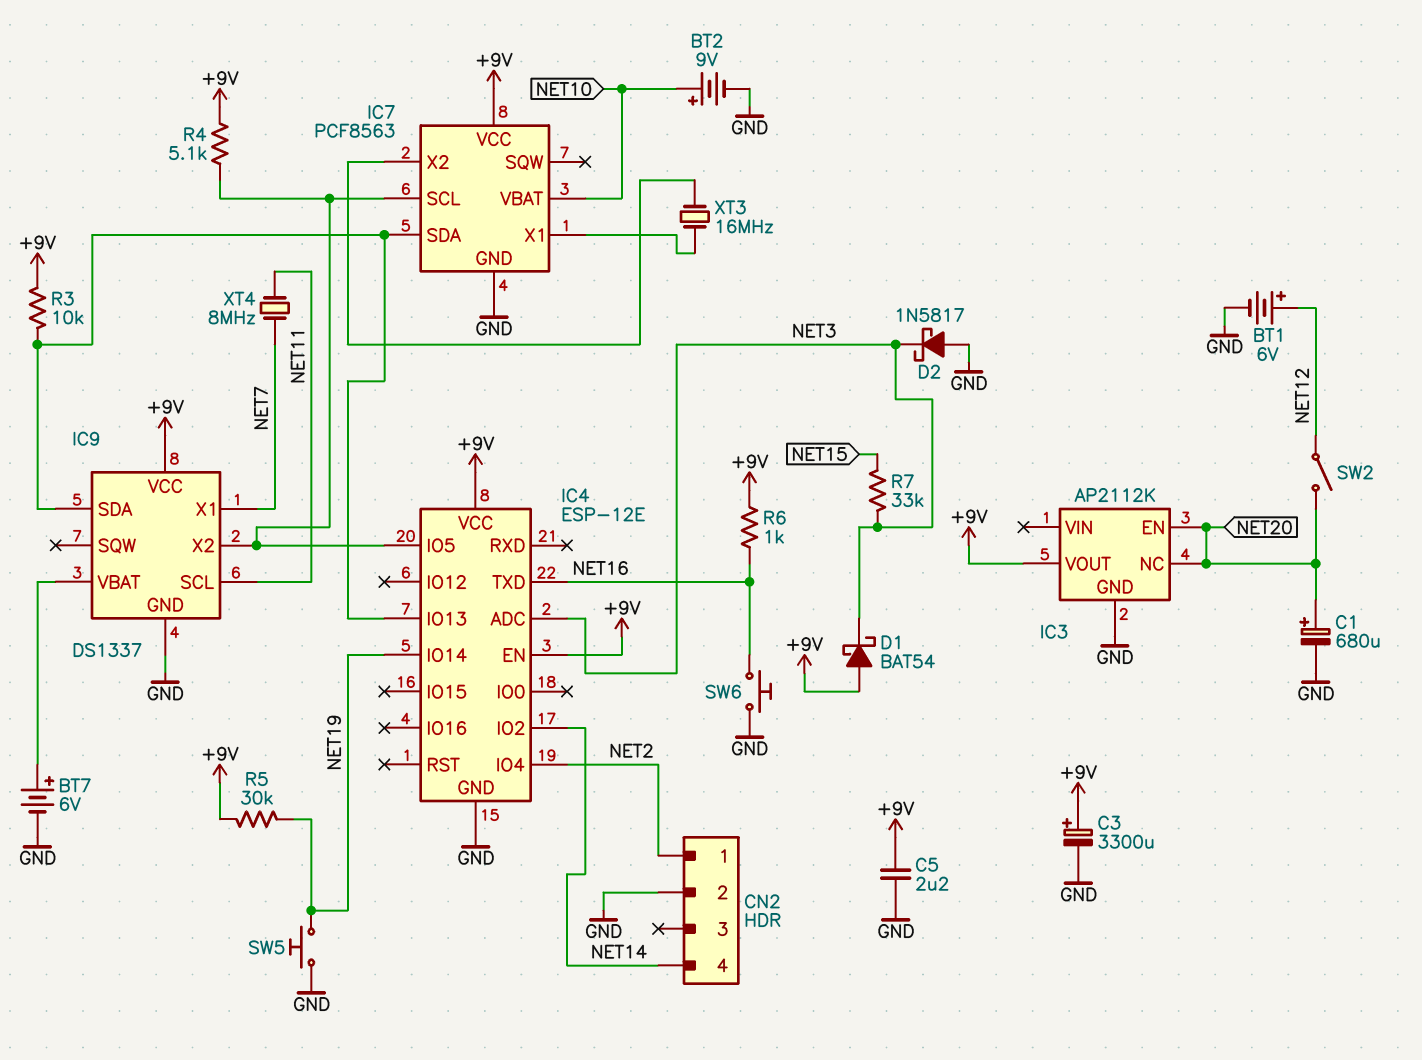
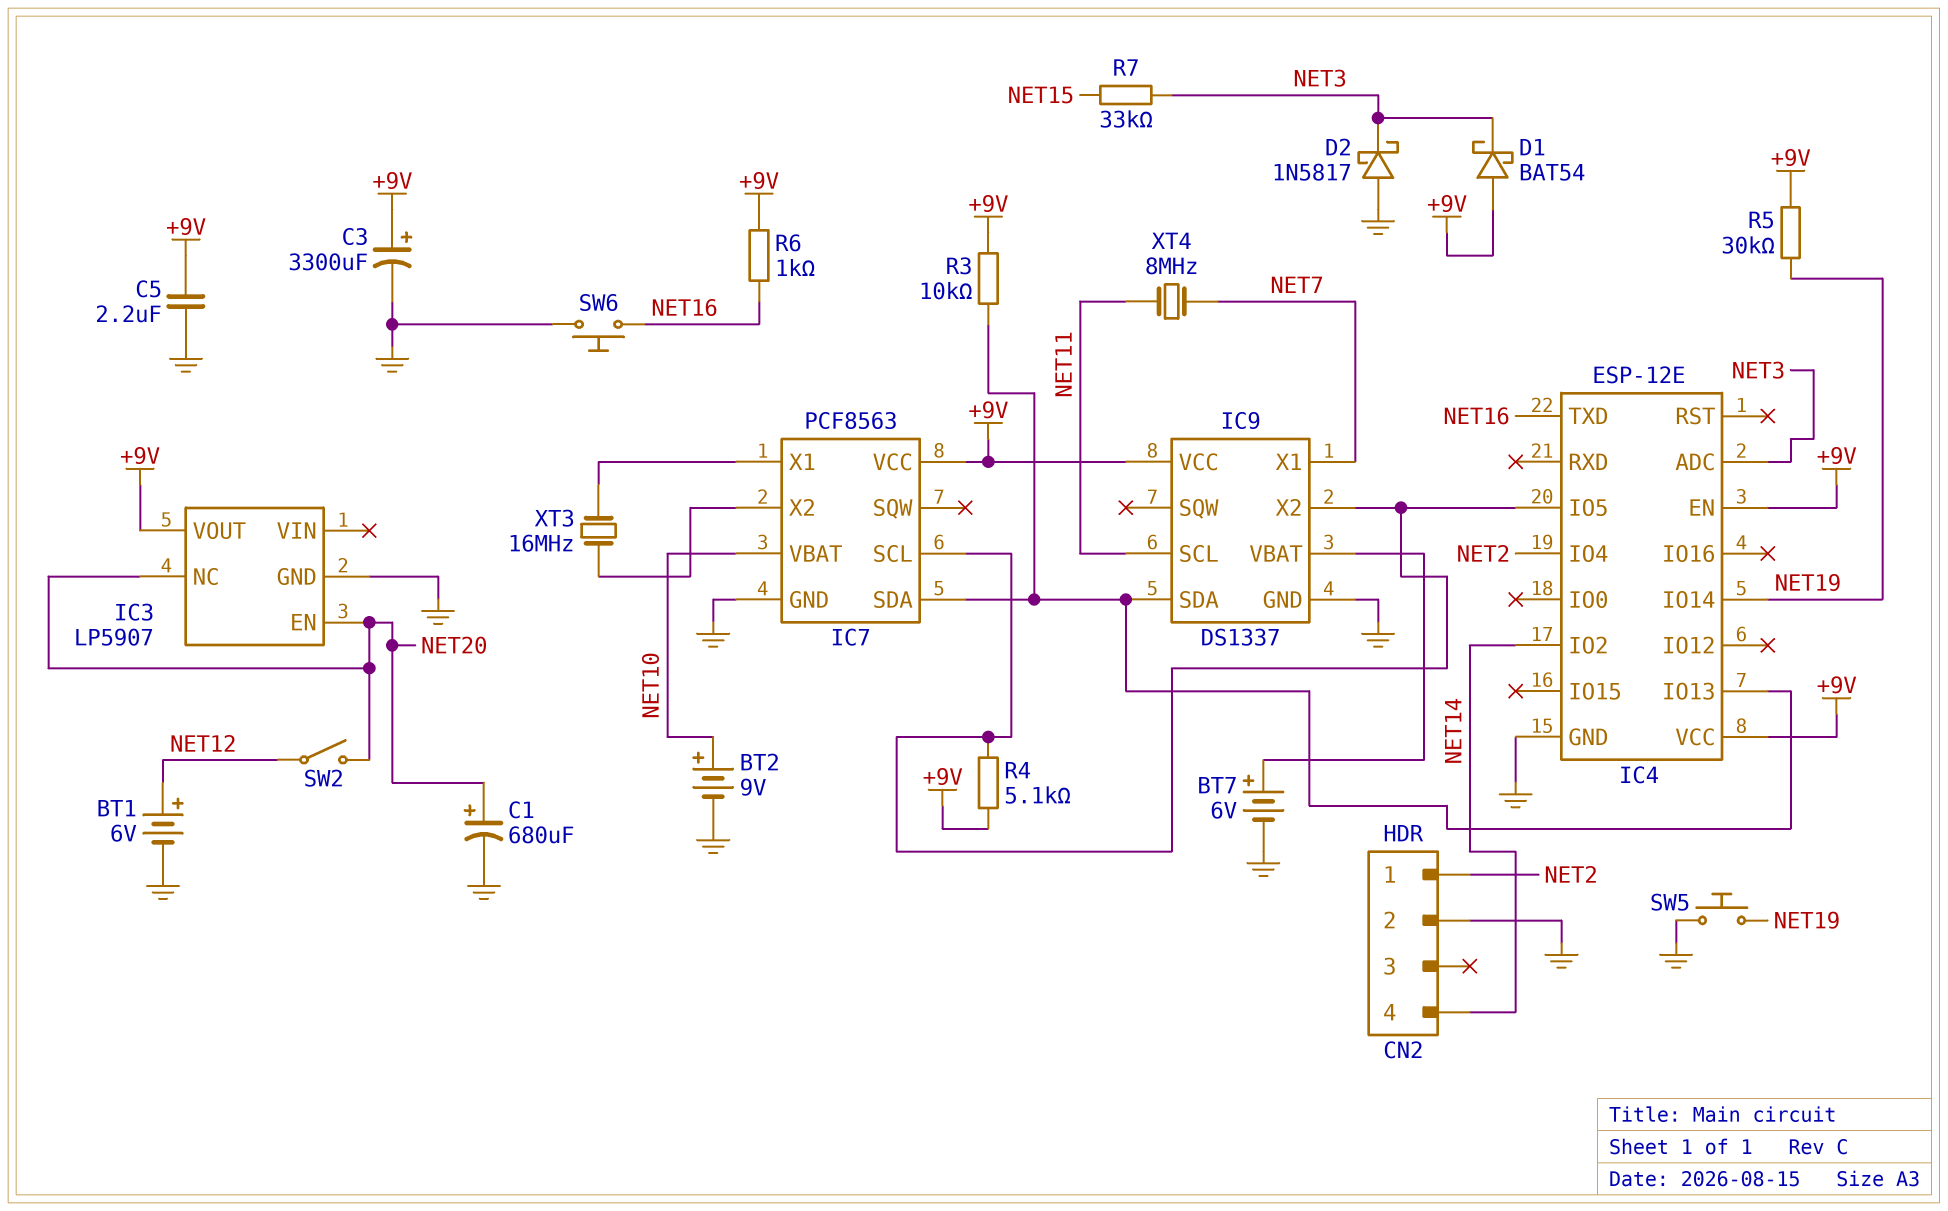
IC3: AP2112K -> LP5907

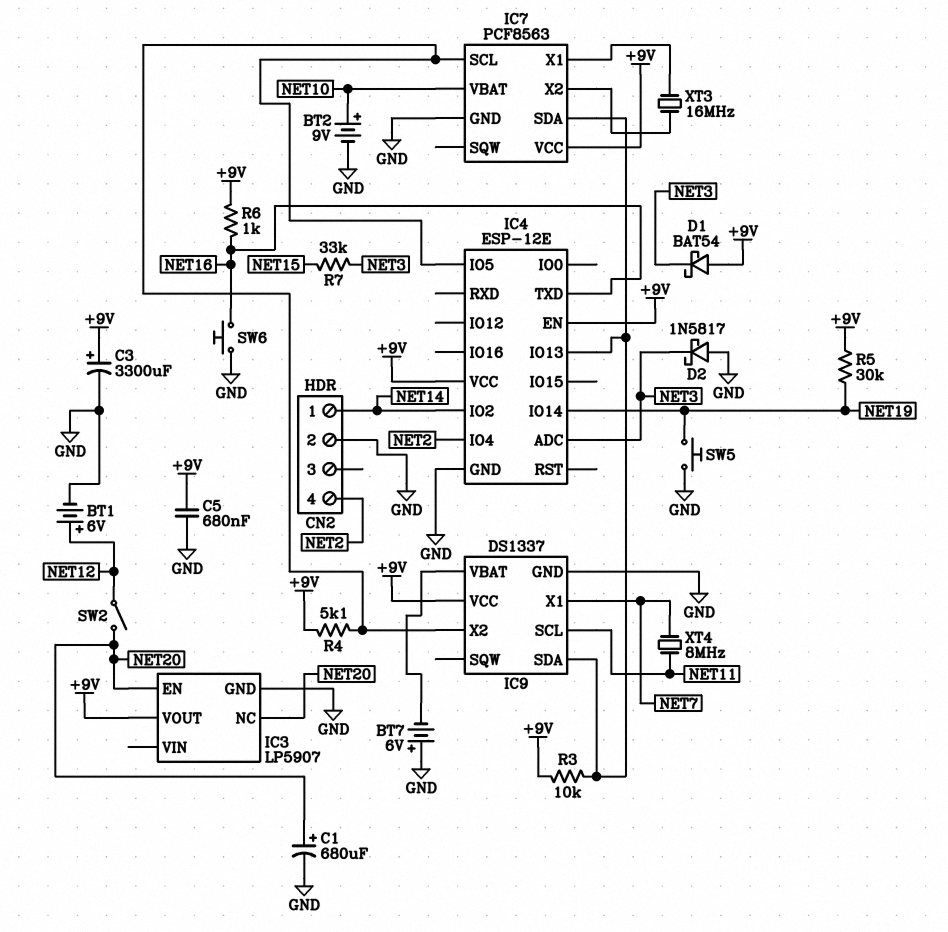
BT7: 6V (plus IC9/VBAT, minus GND) -> 6V (plus GND, minus IC9/VBAT)
C5: 2.2uF (+9V, GND) -> 680nF (+9V, GND)
CN2 pin 1: NET2 -> NET14
CN2 pin 4: NET14 -> NET2

